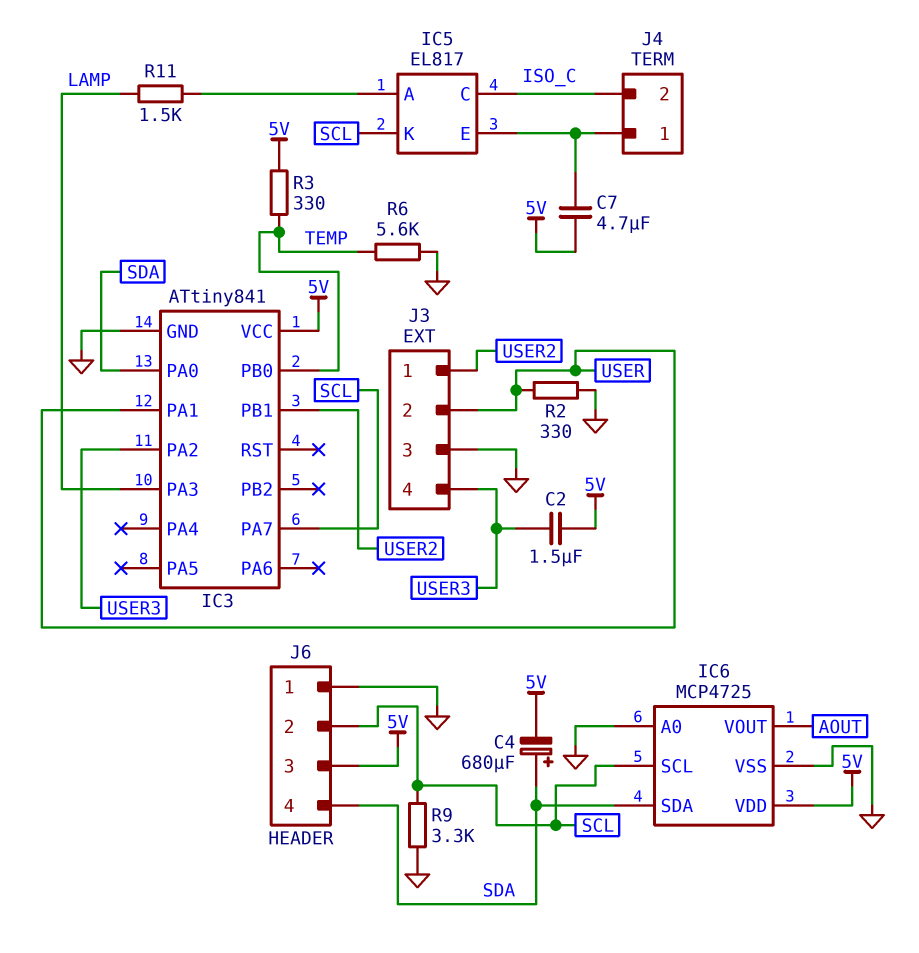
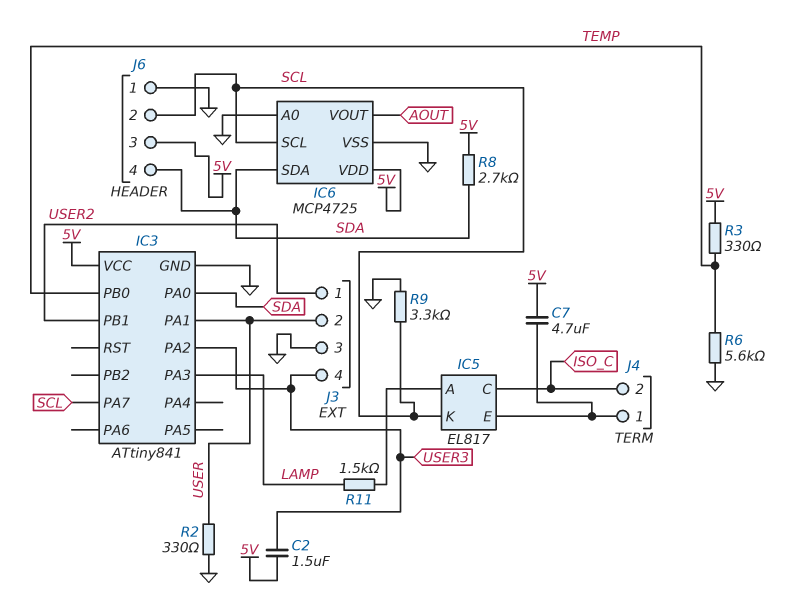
C4: 680uF (plus SDA, minus 5V) -> none
R8: none -> 2.7k (5V, SDA)

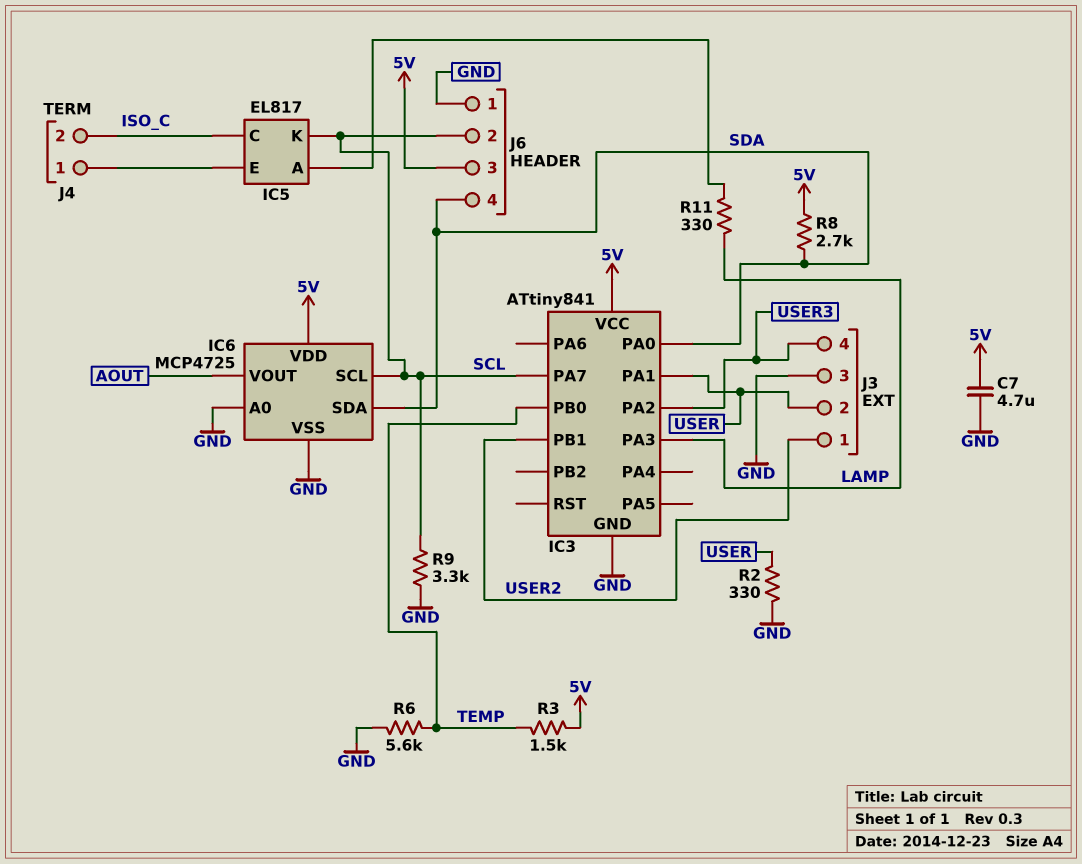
C2: 1.5uF (5V, USER3) -> none
C7: 4.7uF (5V, IC5/E) -> 4.7uF (5V, GND)
R3: 330 (5V, TEMP) -> 1.5k (5V, TEMP)
R11: 1.5k (IC5/A, LAMP) -> 330 (IC5/A, LAMP)

